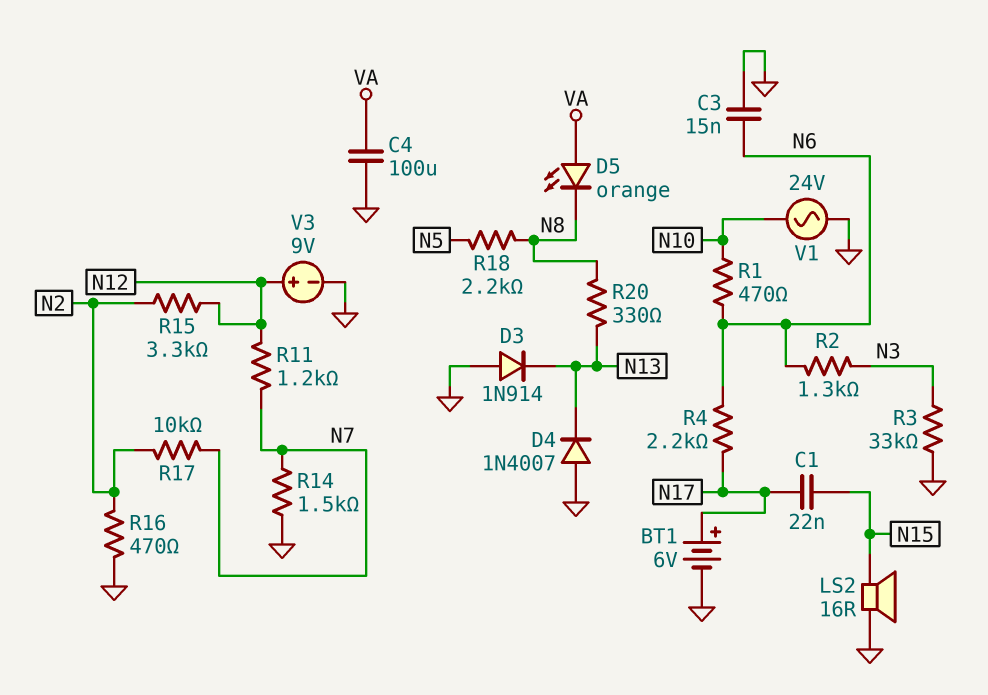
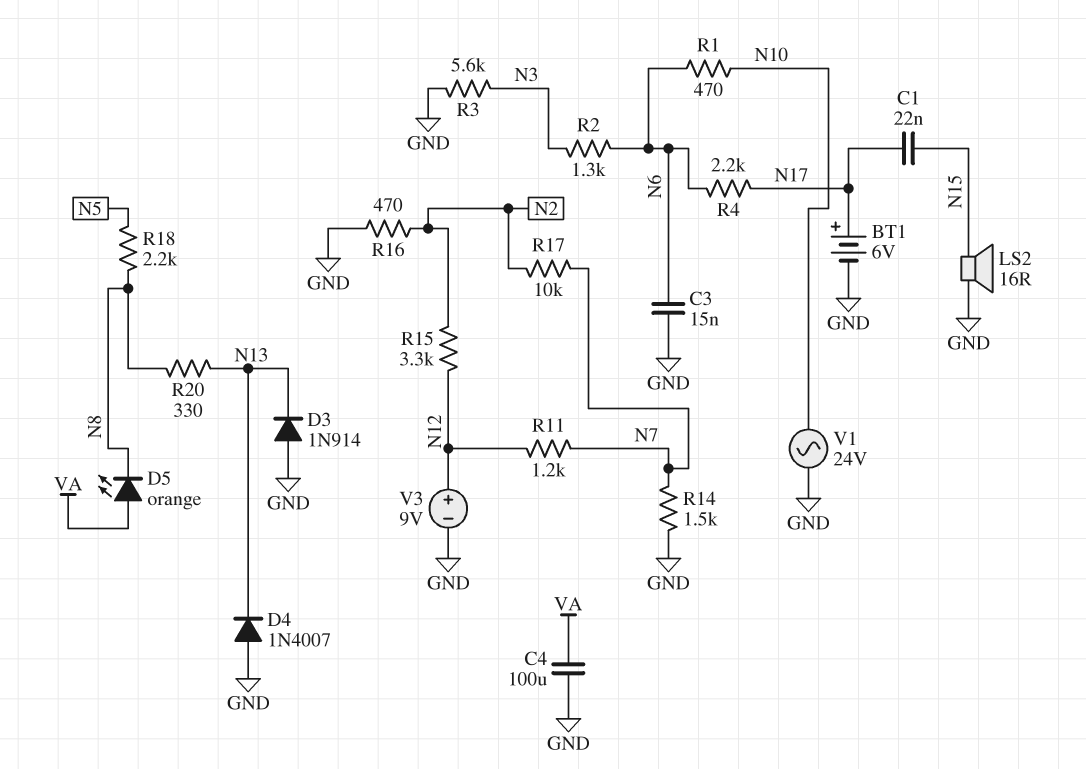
R3: 33k (GND, N3) -> 5.6k (GND, N3)

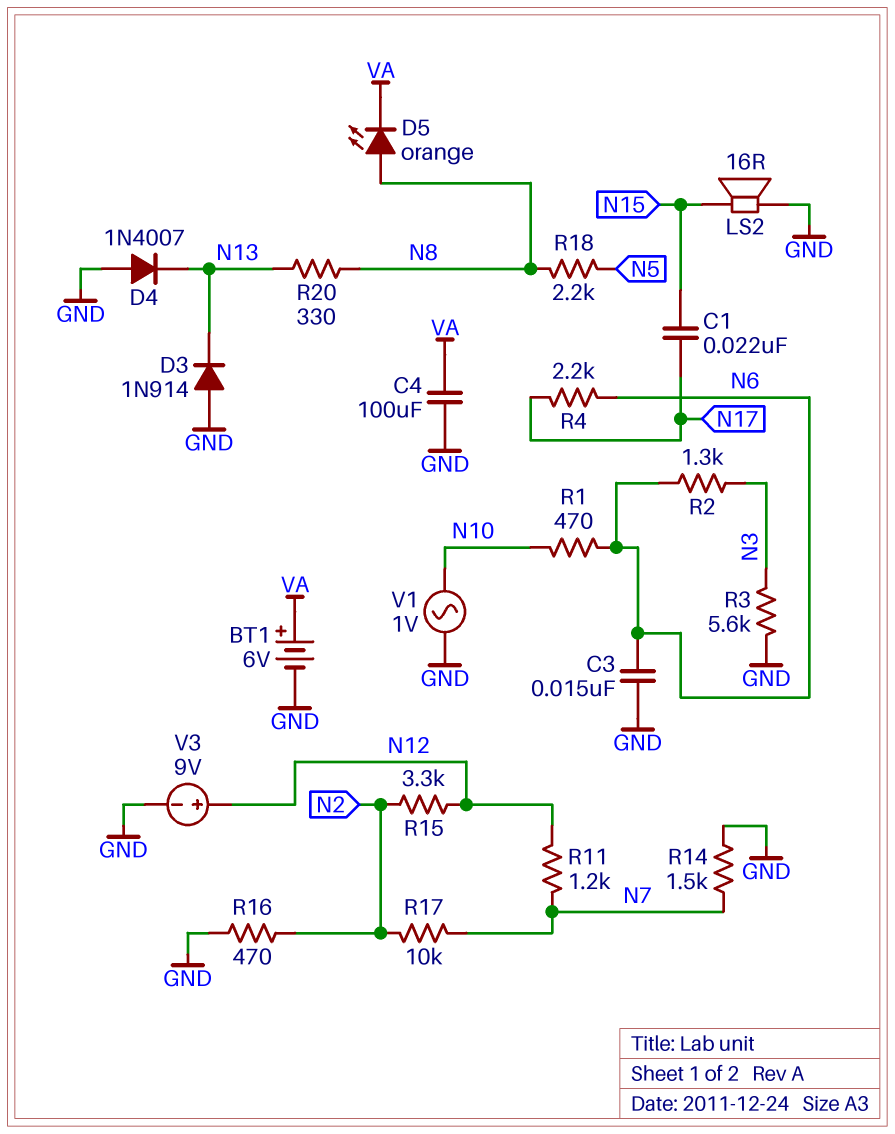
BT1: 6V (plus N17, minus GND) -> 6V (plus VA, minus GND)
D5: LED orange (A VA, K N8) -> LED orange (A N8, K VA)
V1: AC 24V (GND, N10) -> AC 1V (GND, N10)

